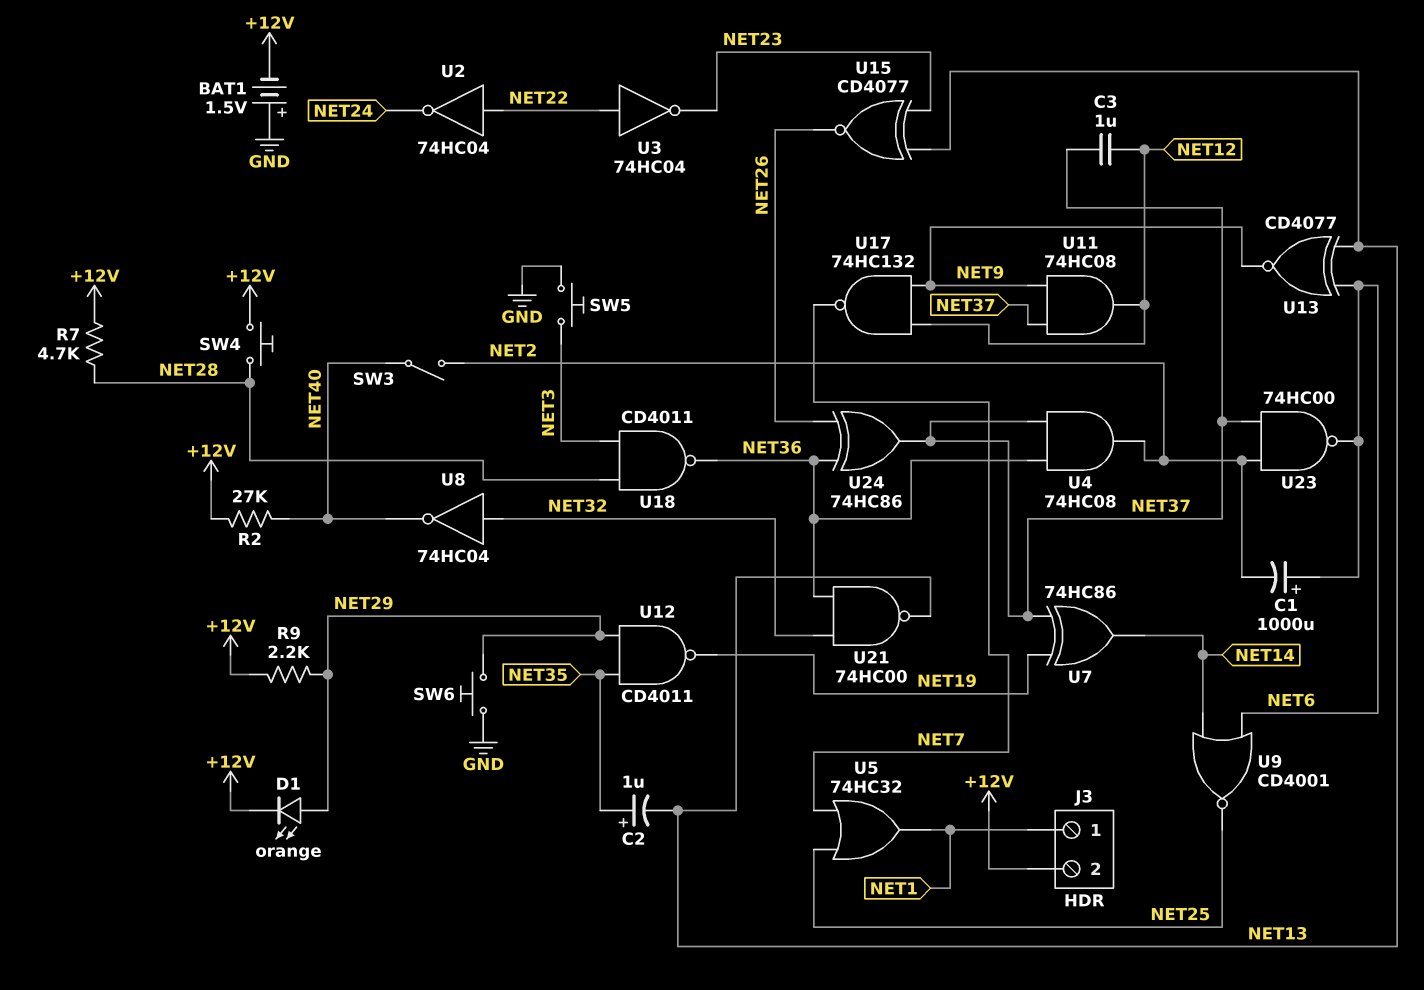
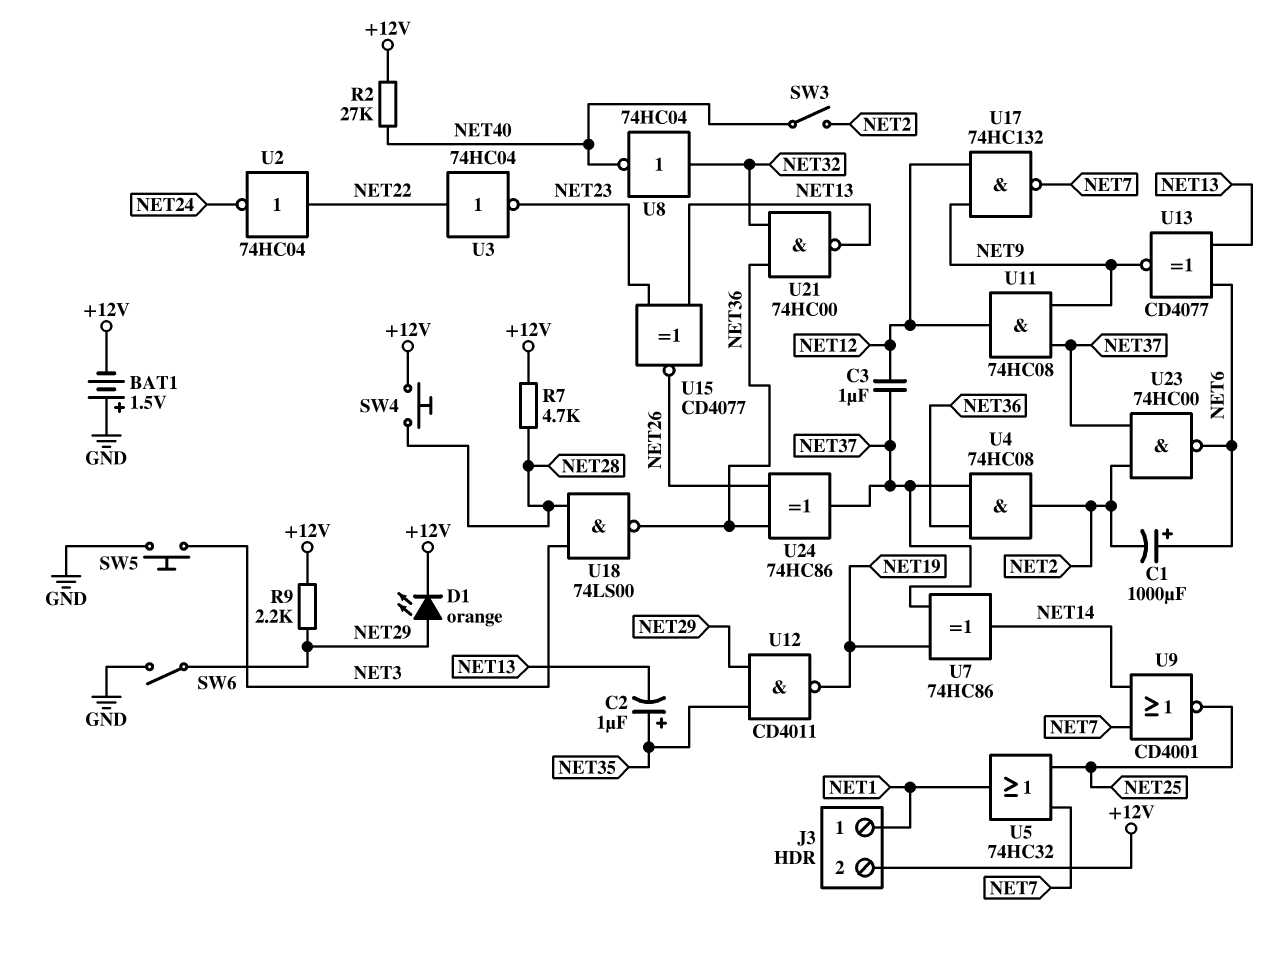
SW6: button (GND, NET29) -> switch (GND, NET29)
U9: NOR CD4001 (in NET6, in NET14, out NET25) -> NOR CD4001 (in NET7, in NET14, out NET25)
U18: NAND CD4011 (in NET3, in NET28, out NET36) -> NAND 74LS00 (in NET3, in NET28, out NET36)

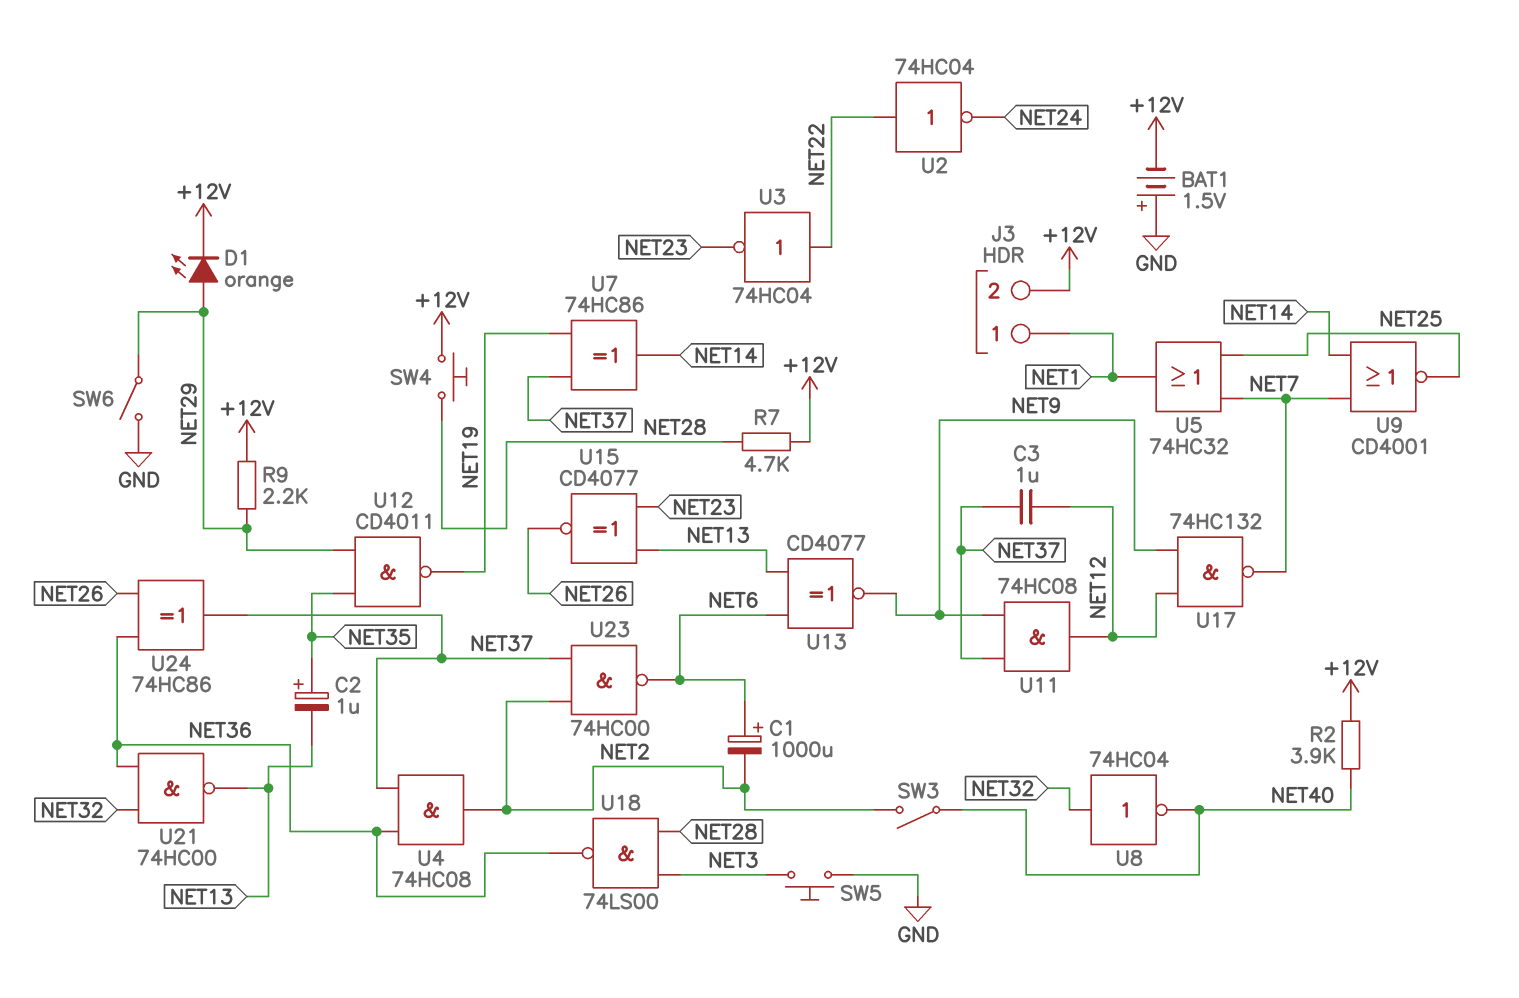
R2: 27k (+12V, NET40) -> 3.9k (+12V, NET40)

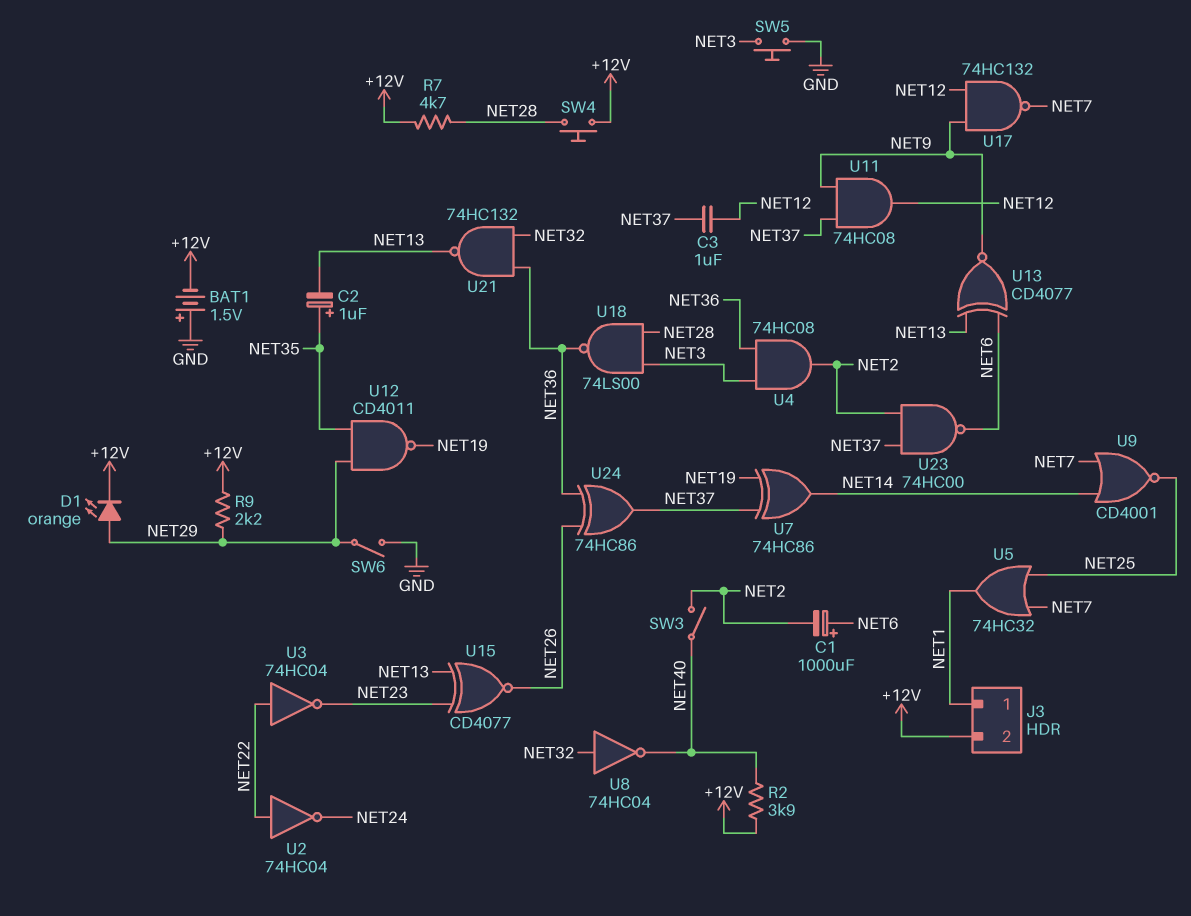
U4: AND 74HC08 (in NET36, in NET37, out NET2) -> AND 74HC08 (in NET3, in NET36, out NET2)
U21: NAND 74HC00 (in NET32, in NET36, out NET13) -> NAND 74HC132 (in NET32, in NET36, out NET13)

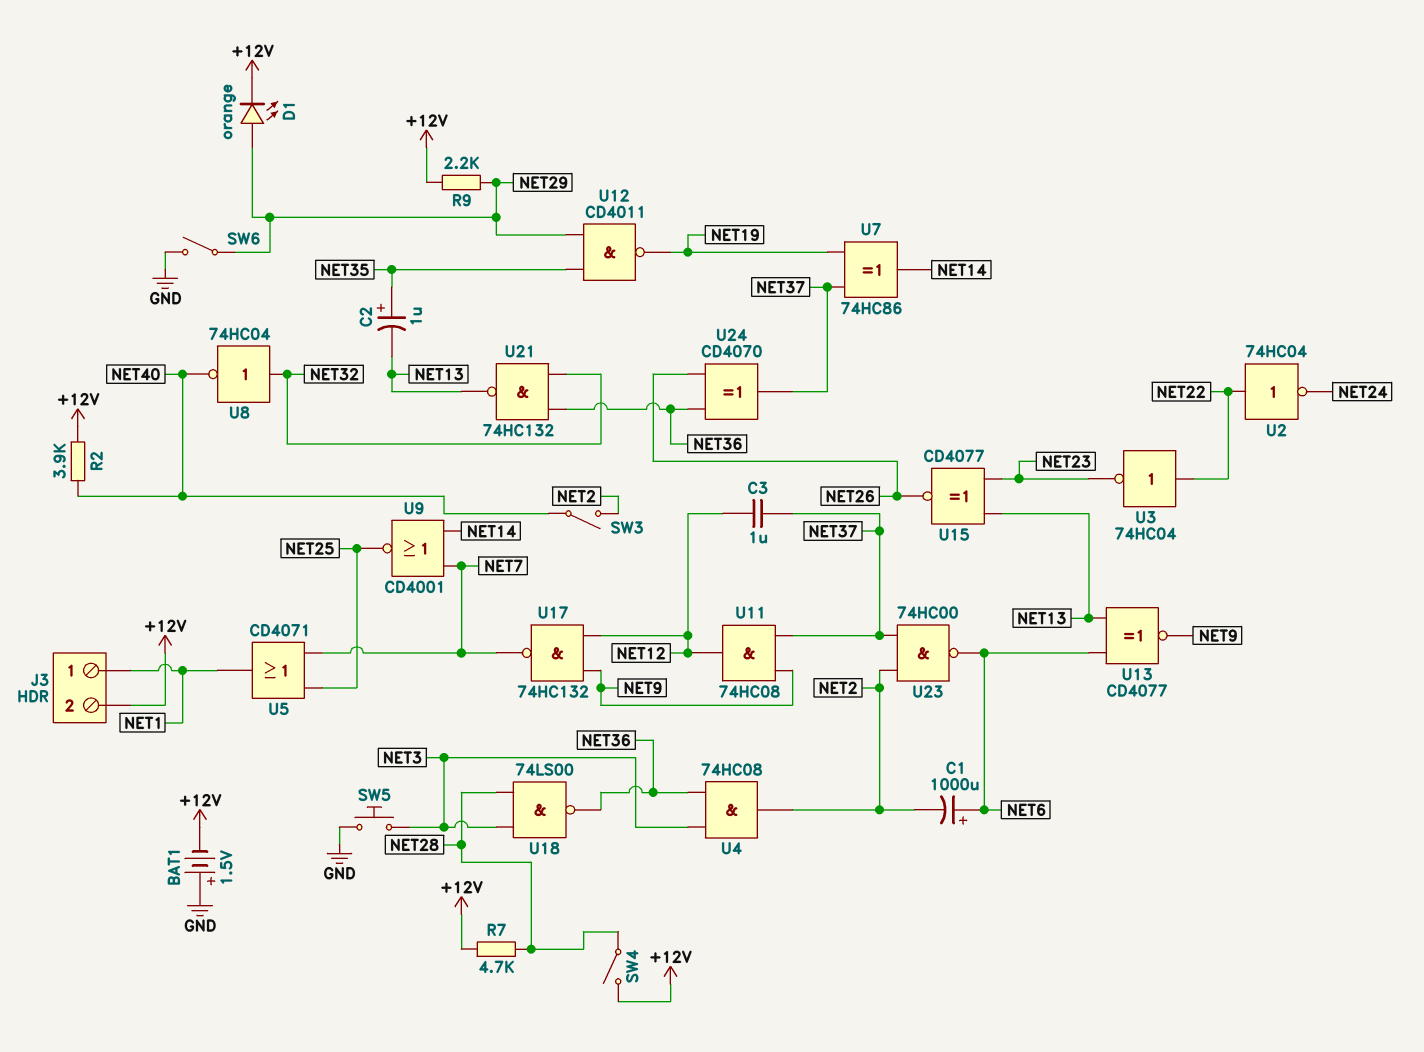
SW4: button (+12V, NET28) -> switch (+12V, NET28)
U5: OR 74HC32 (in NET7, in NET25, out NET1) -> OR CD4071 (in NET7, in NET25, out NET1)
U24: XOR 74HC86 (in NET26, in NET36, out NET37) -> XOR CD4070 (in NET26, in NET36, out NET37)

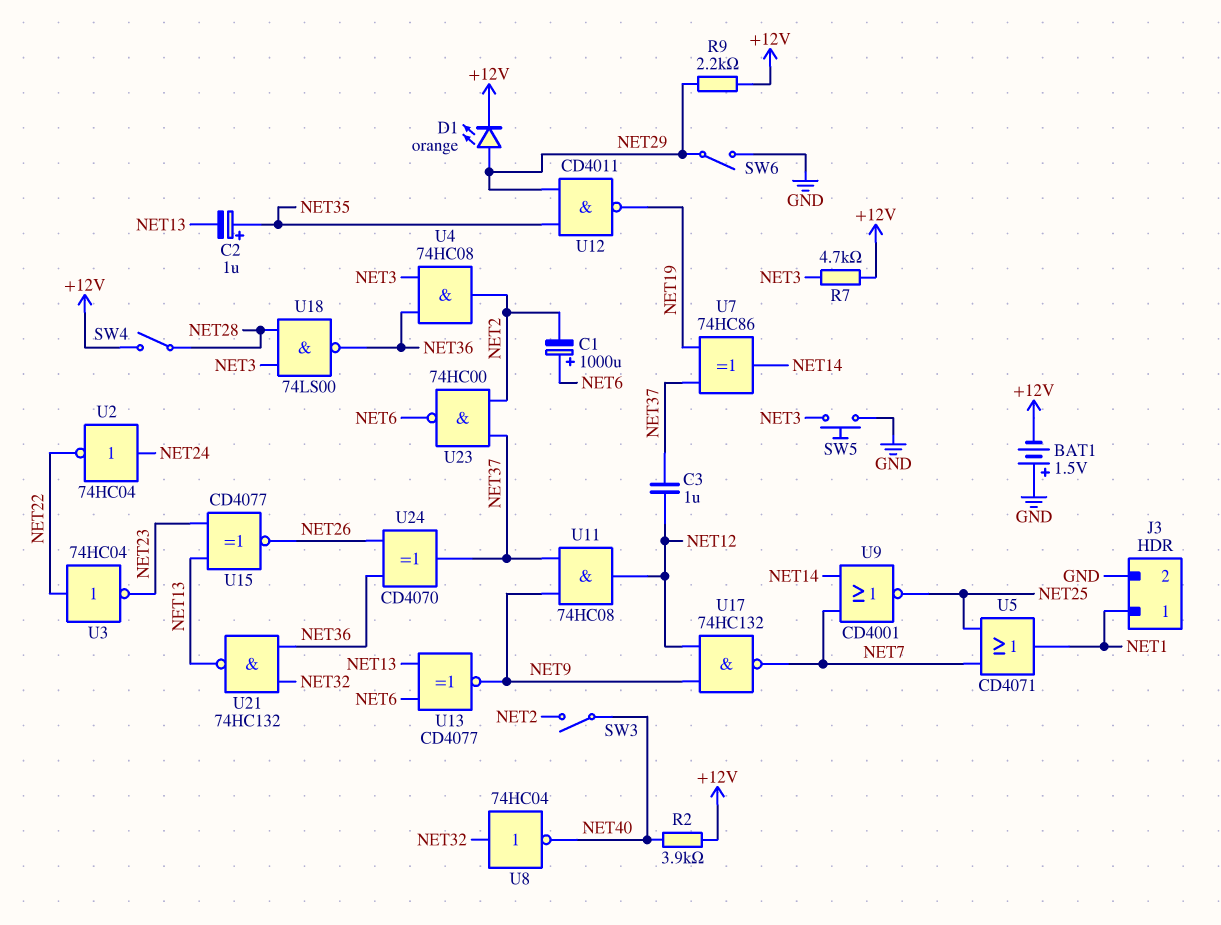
J3 pin 2: +12V -> GND
R7: 4.7k (+12V, NET28) -> 4.7k (+12V, NET3)
U2: NOT 74HC04 (in NET22, out NET24) -> NOT 74HC04 (in NET24, out NET22)

